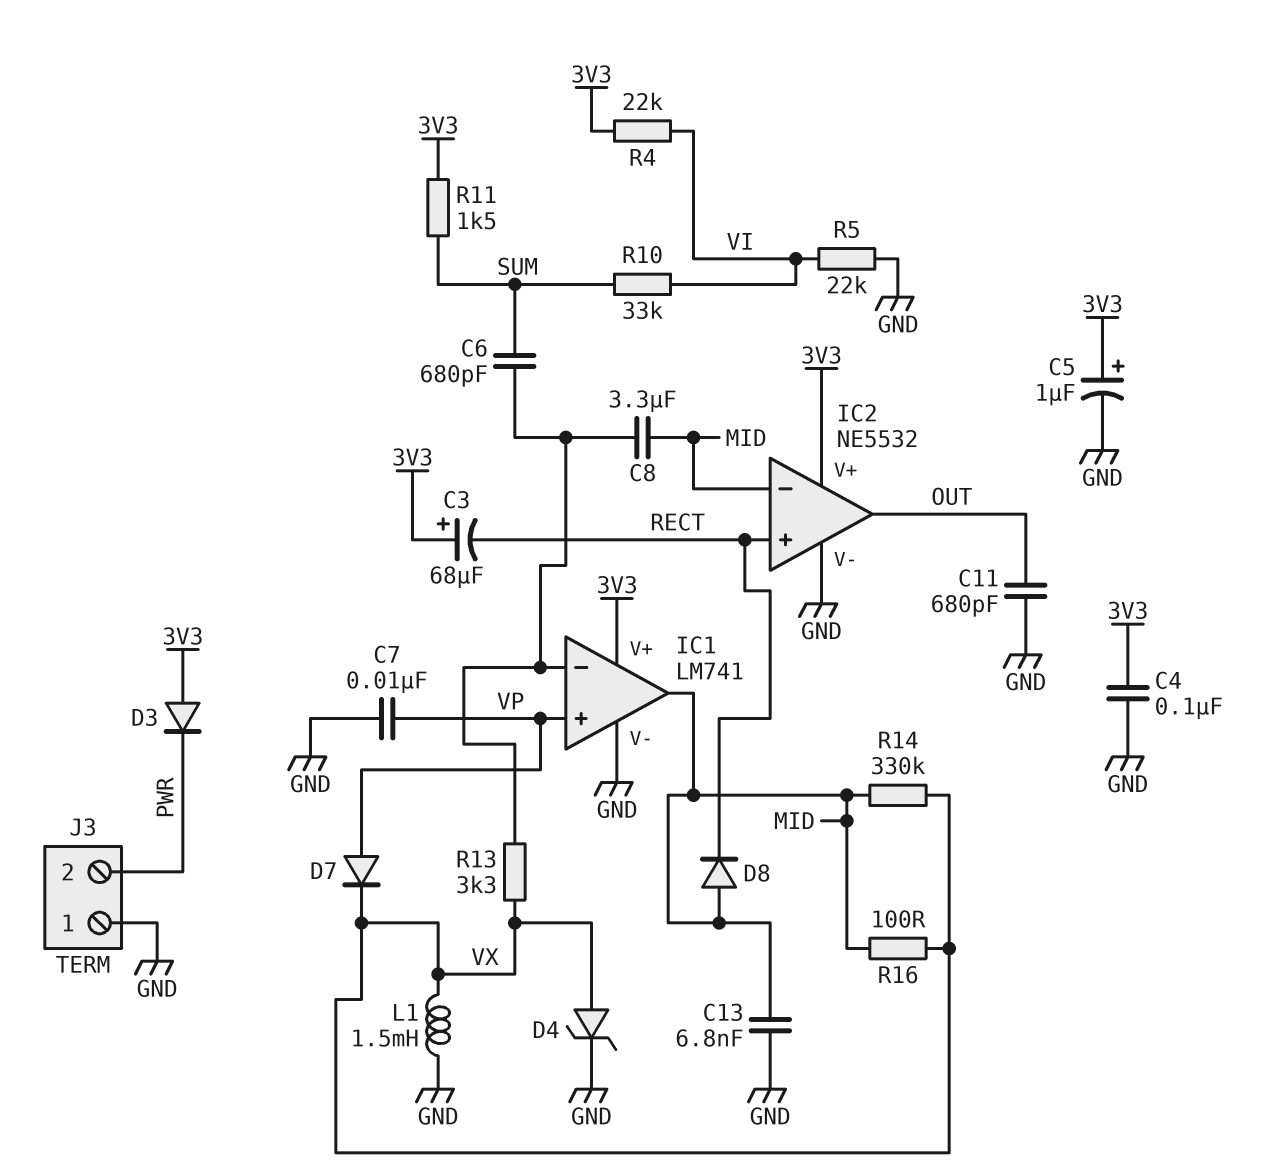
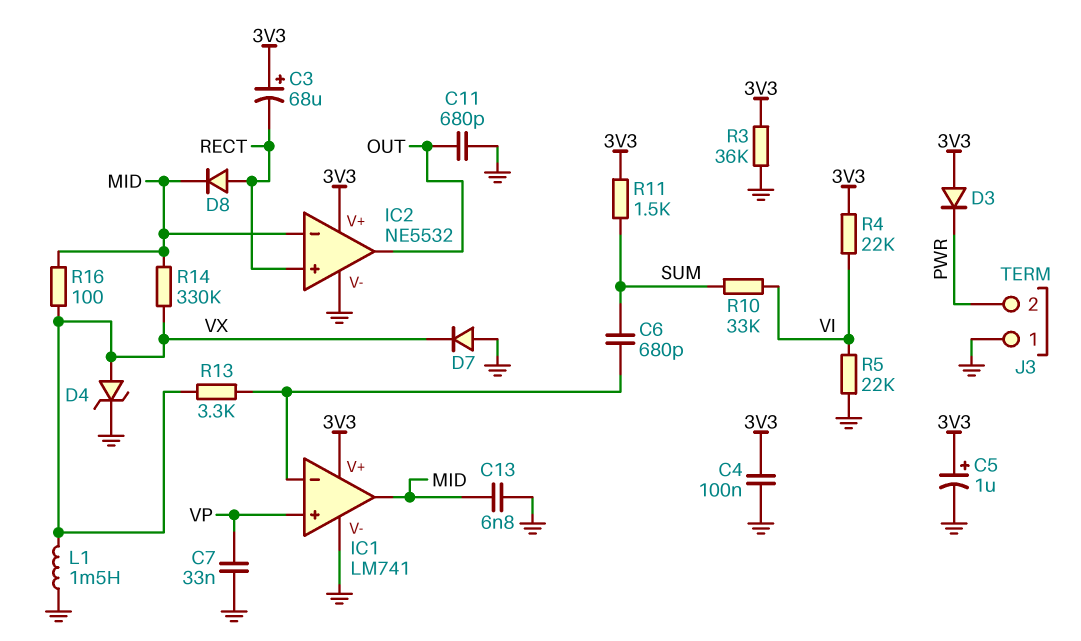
C7: 10nF (GND, VP) -> 33nF (GND, VP)
C8: 3.3uF (IC1/in-, MID) -> none
D7: diode (A VP, K VX) -> diode (A GND, K VX)
D8: diode (A MID, K RECT) -> diode (A RECT, K MID)
R3: none -> 36k (3V3, GND)

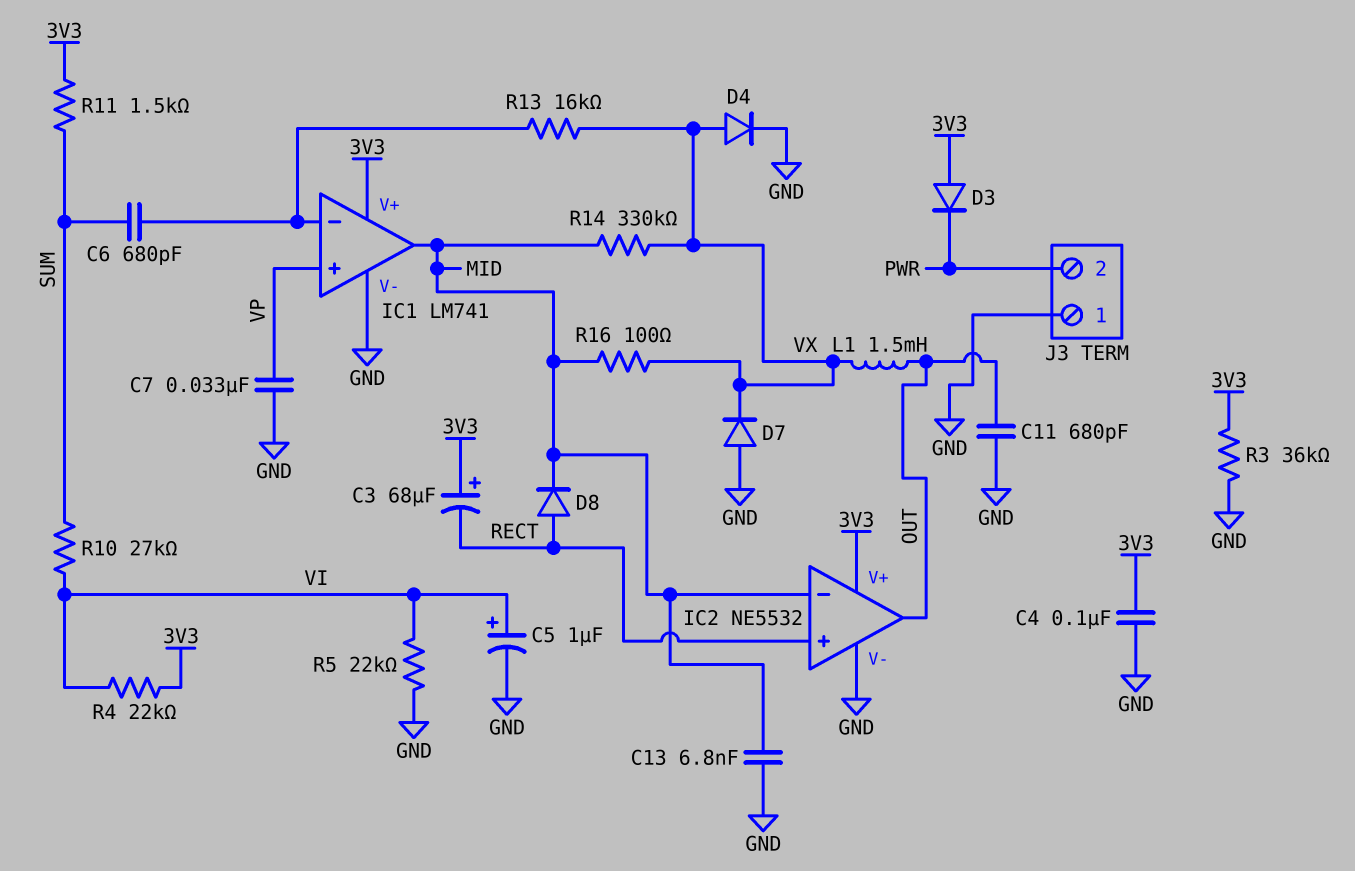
C5: 1uF (plus 3V3, minus GND) -> 1uF (plus VI, minus GND)
D4: zener (A VX, K GND) -> diode (A VX, K GND)
L1: 1.5mH (GND, VX) -> 1.5mH (OUT, VX)
R10: 33k (SUM, VI) -> 27k (SUM, VI)
R13: 3.3k (IC1/in-, VX) -> 16k (IC1/in-, VX)

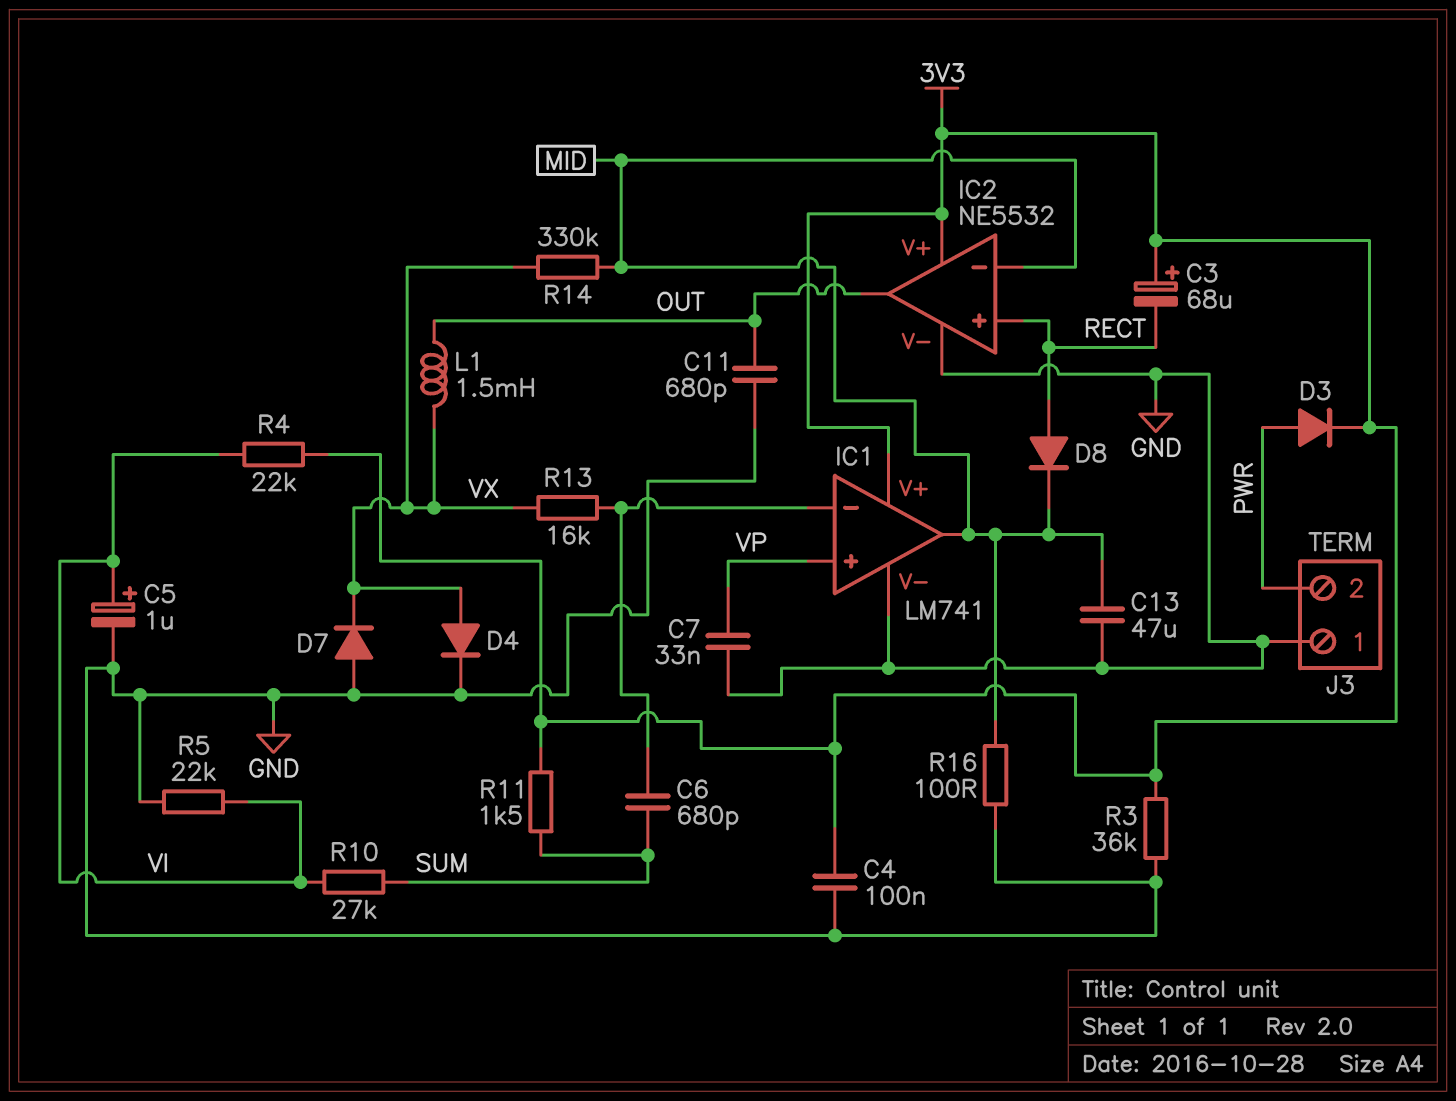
C13: 6.8nF (GND, MID) -> 47uF (GND, MID)
D3: diode (A 3V3, K PWR) -> diode (A PWR, K 3V3)
R16: 100 (MID, VX) -> 100 (GND, MID)

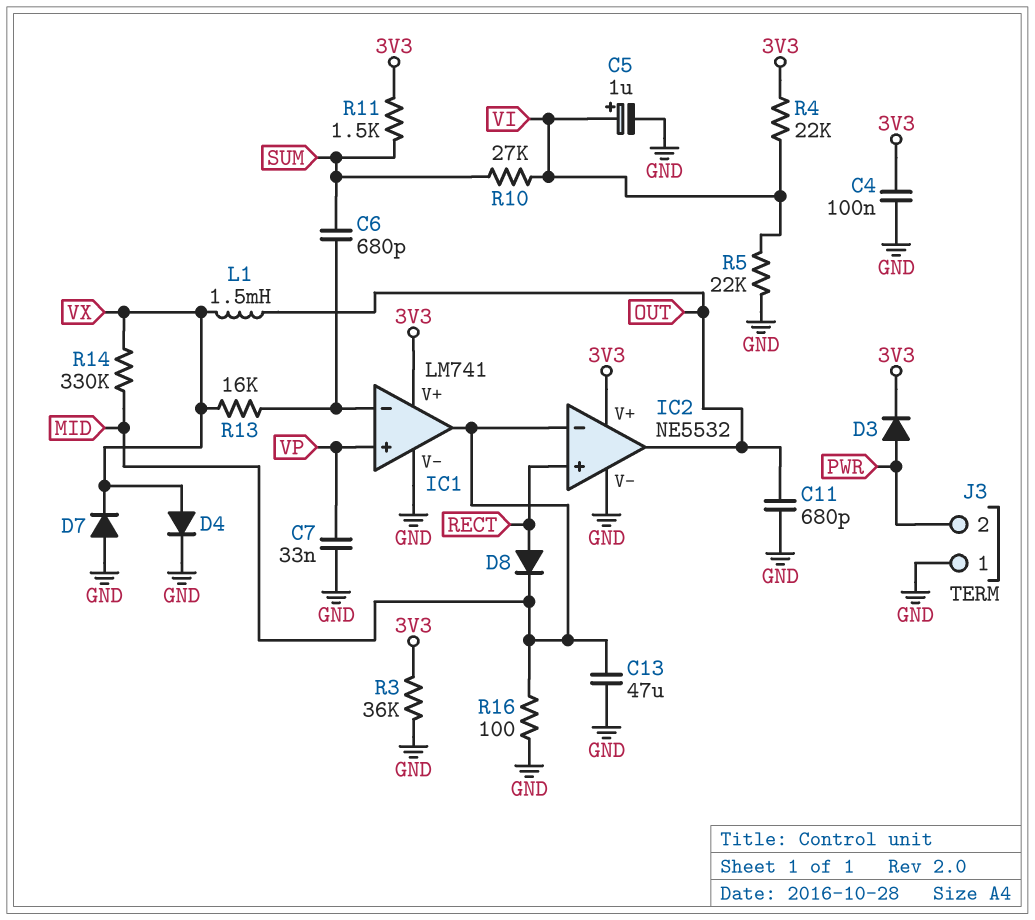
C3: 68uF (plus 3V3, minus RECT) -> none

